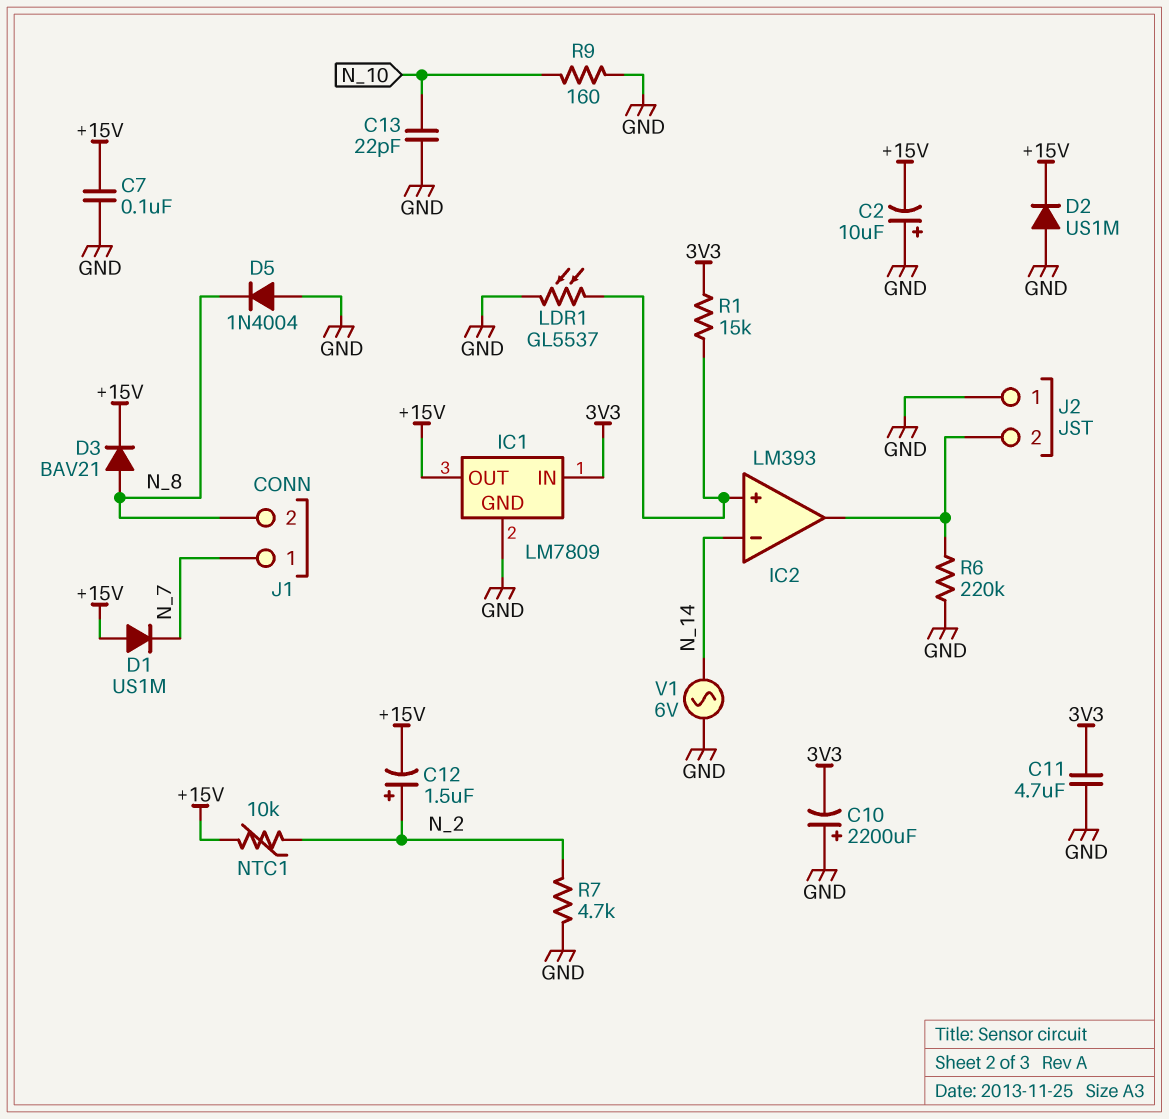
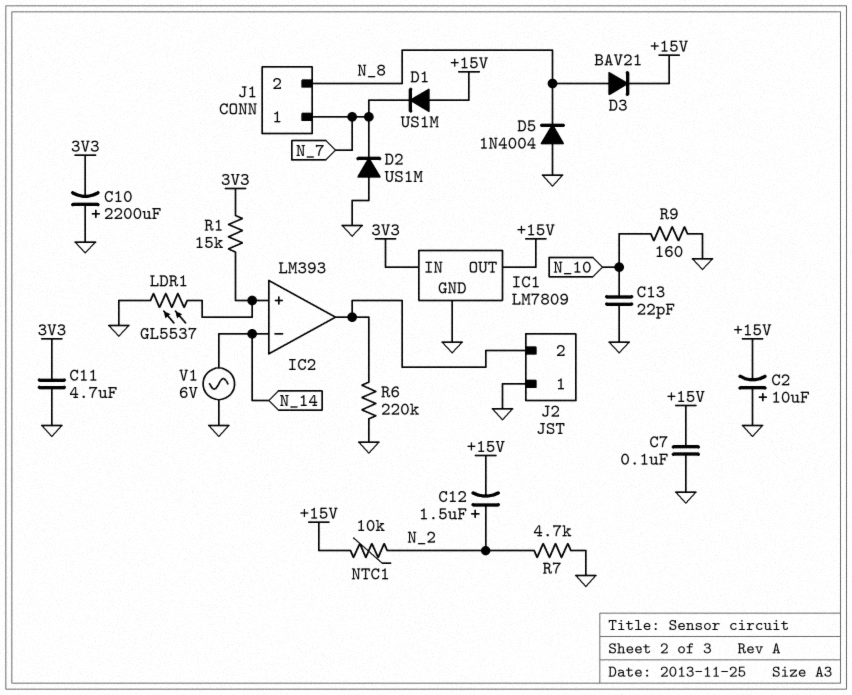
D2: diode US1M (A GND, K +15V) -> diode US1M (A GND, K N_7)

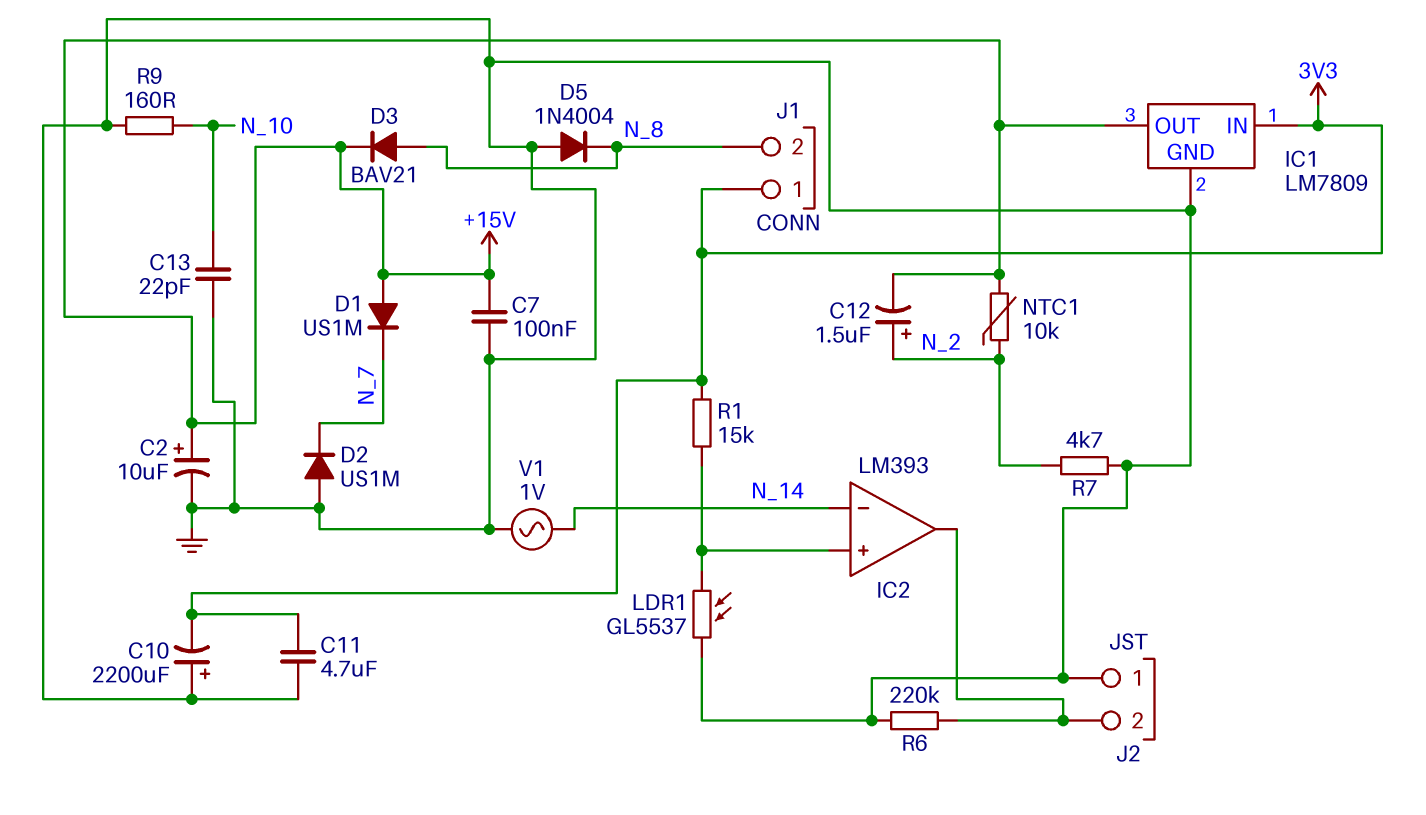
C2: 10uF (plus GND, minus +15V) -> 10uF (plus +15V, minus GND)
J1 pin 1: N_7 -> 3V3
V1: AC 6V (GND, N_14) -> AC 1V (GND, N_14)

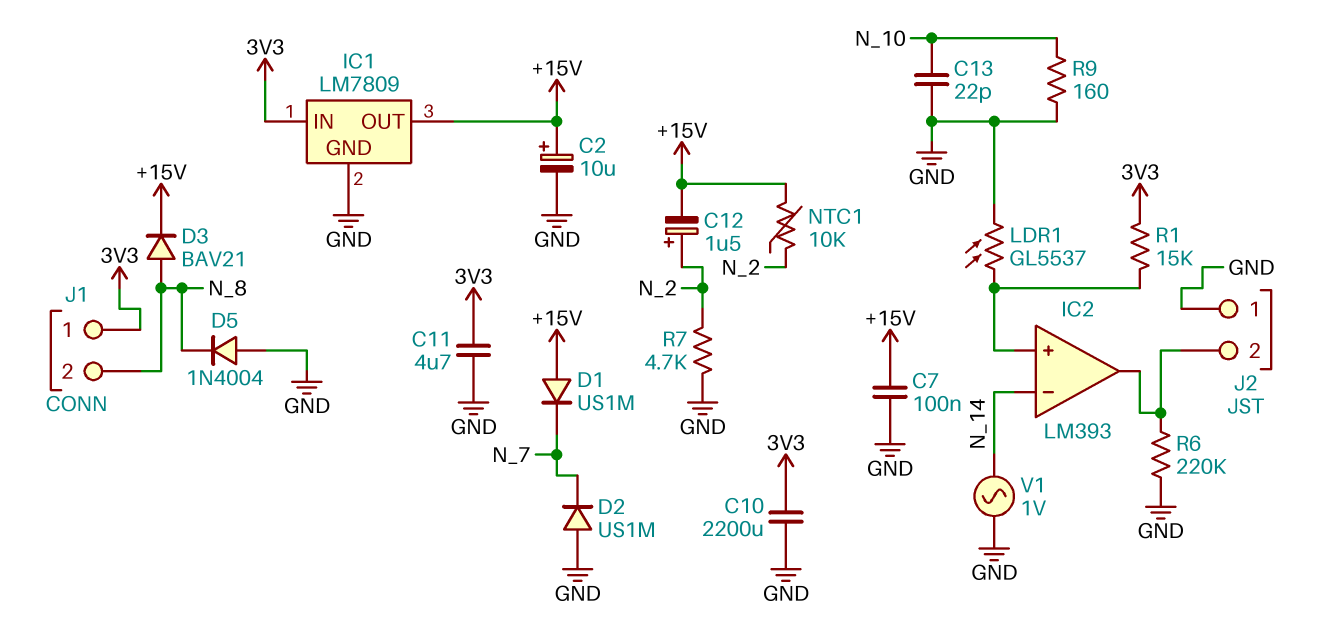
C10: 2200uF (plus GND, minus 3V3) -> 2200uF (3V3, GND)

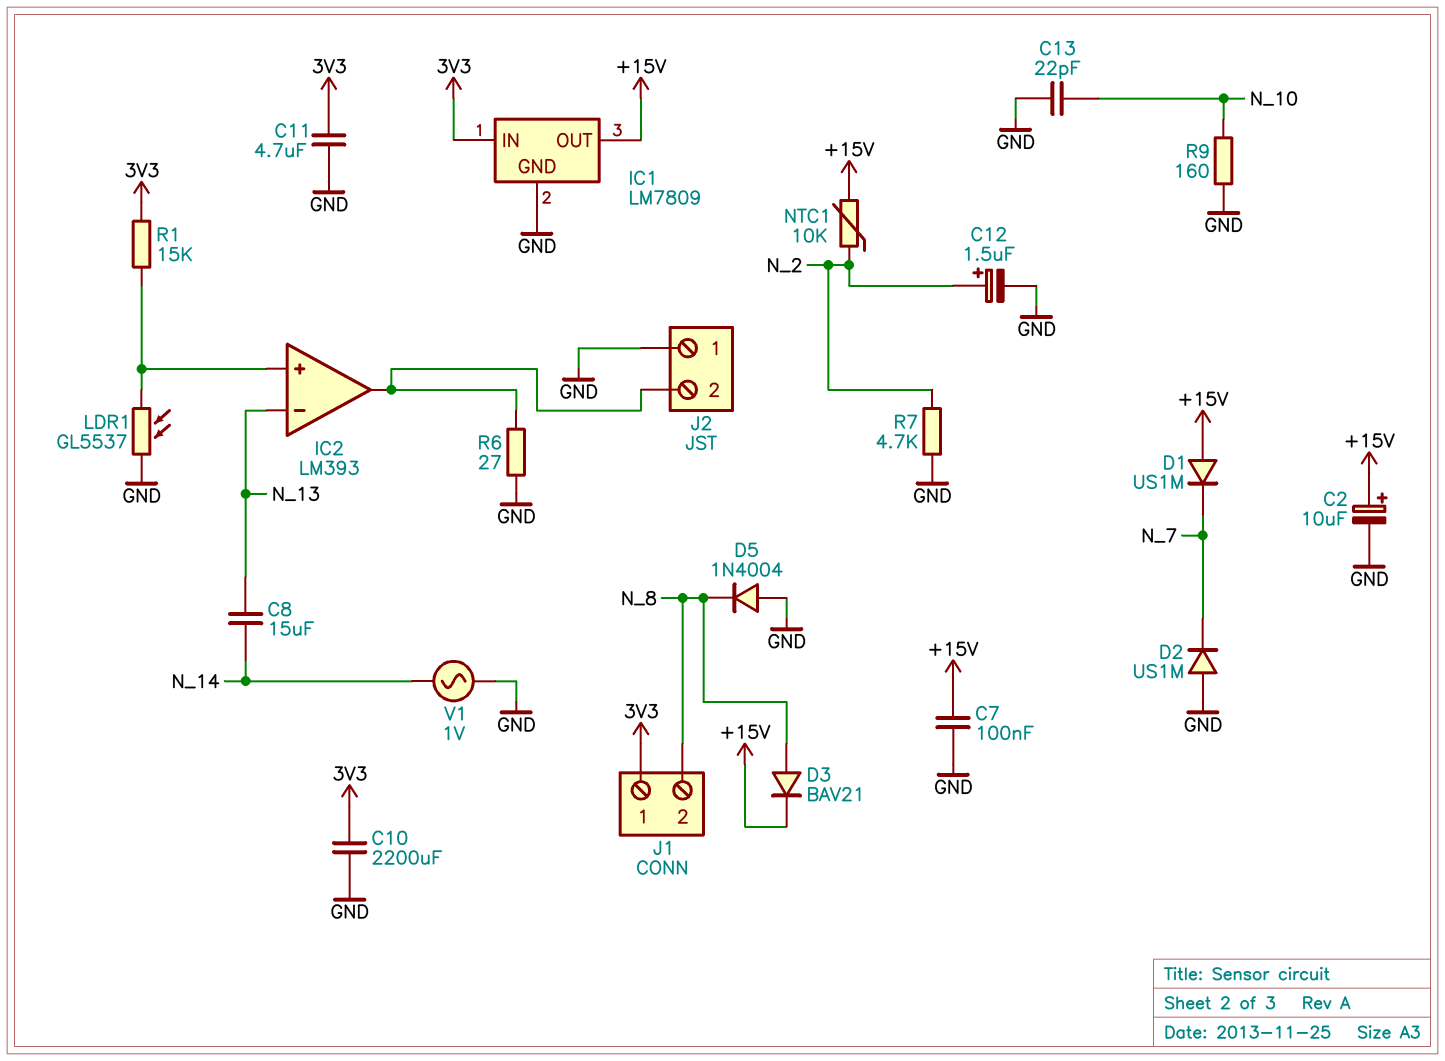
C8: none -> 15uF (N_13, N_14)
C12: 1.5uF (plus N_2, minus +15V) -> 1.5uF (plus N_2, minus GND)
IC2 pin in-: N_14 -> N_13
R6: 220k (GND, IC2/out) -> 27 (GND, IC2/out)

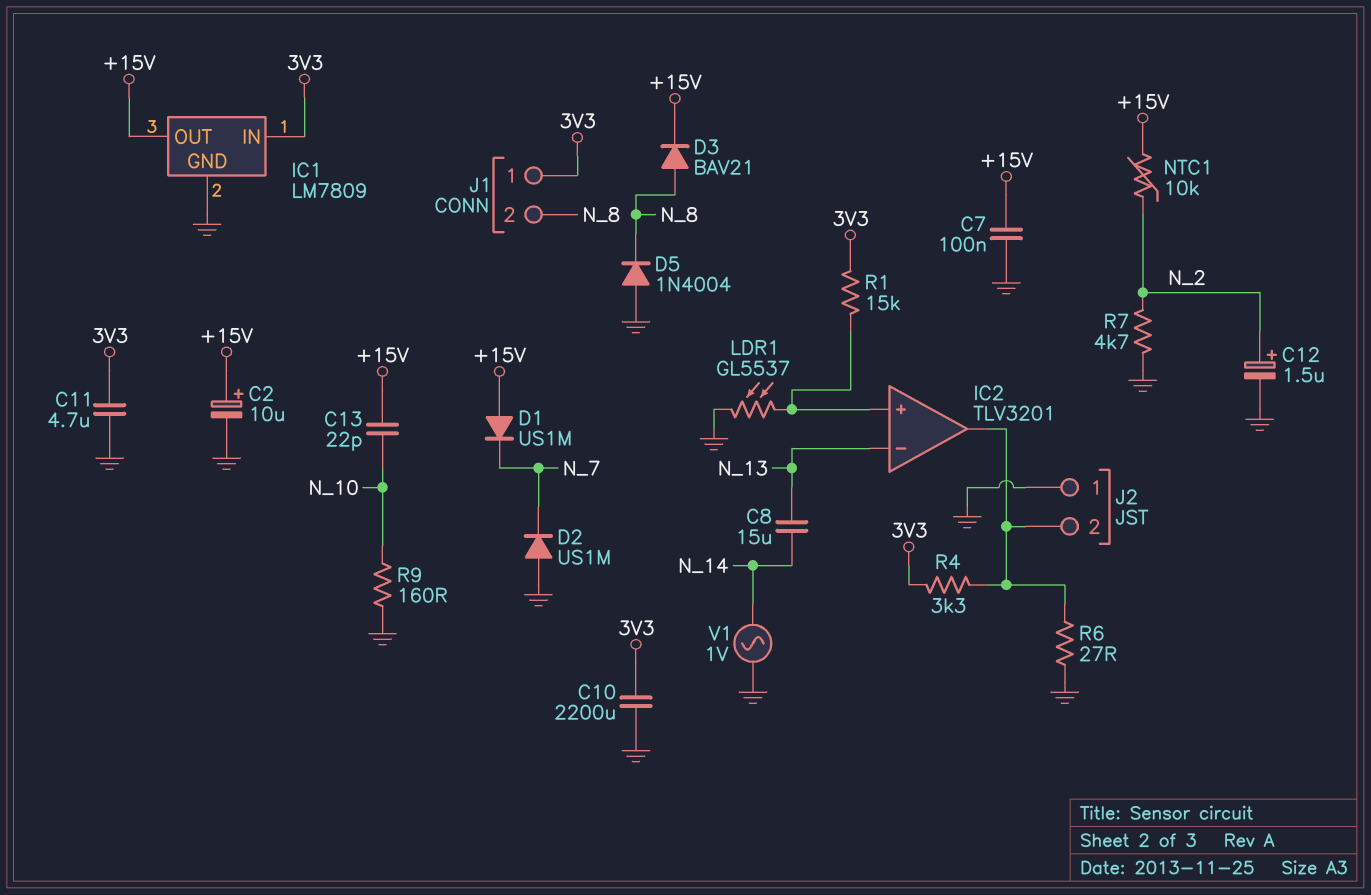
C13: 22pF (GND, N_10) -> 22pF (+15V, N_10)
IC2: LM393 -> TLV3201
R4: none -> 3.3k (3V3, IC2/out)

